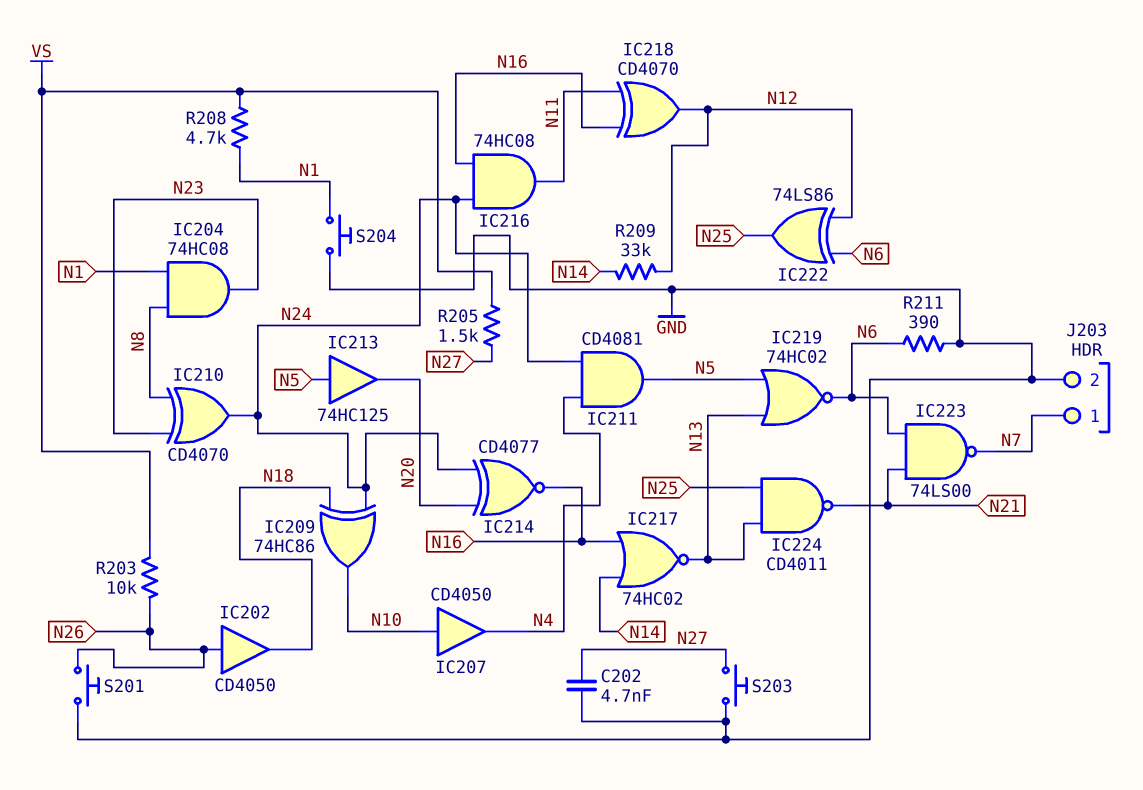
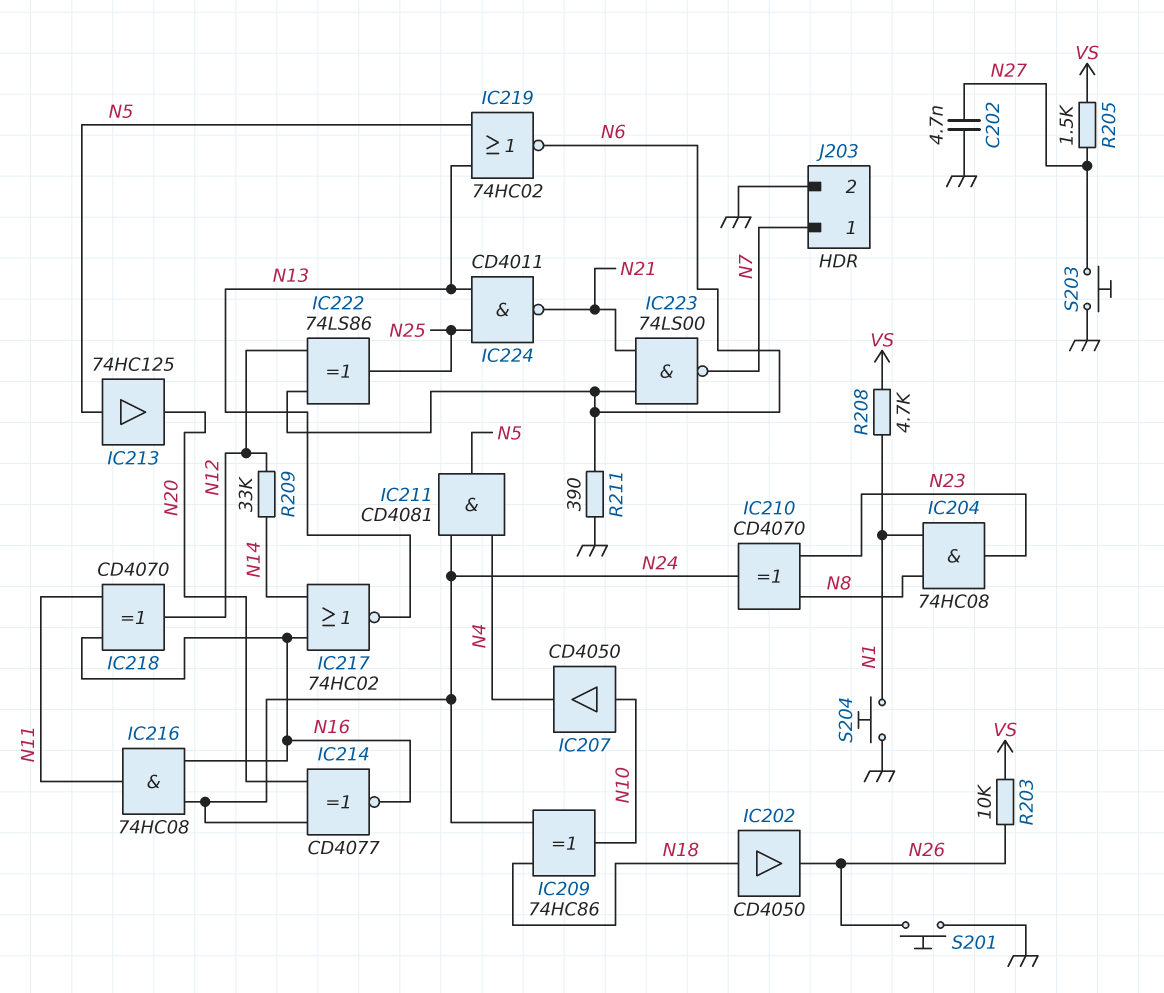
IC202: buffer CD4050 (in N26, out N18) -> buffer CD4050 (in N18, out N26)

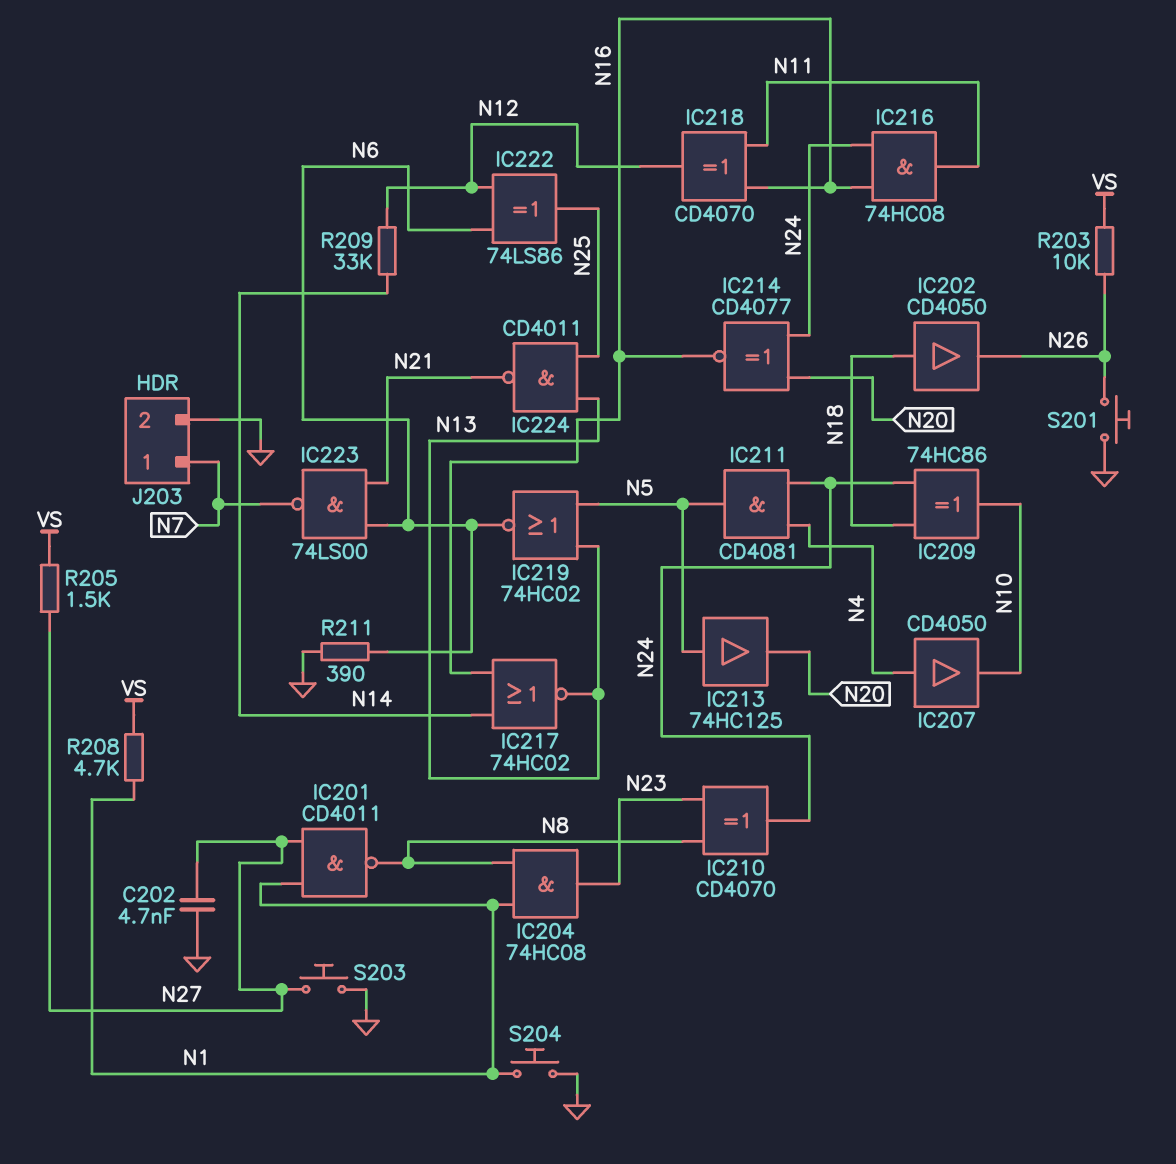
IC201: none -> NAND CD4011 (in N1, in N27, out N8)
IC207: buffer CD4050 (in N10, out N4) -> buffer CD4050 (in N4, out N10)

